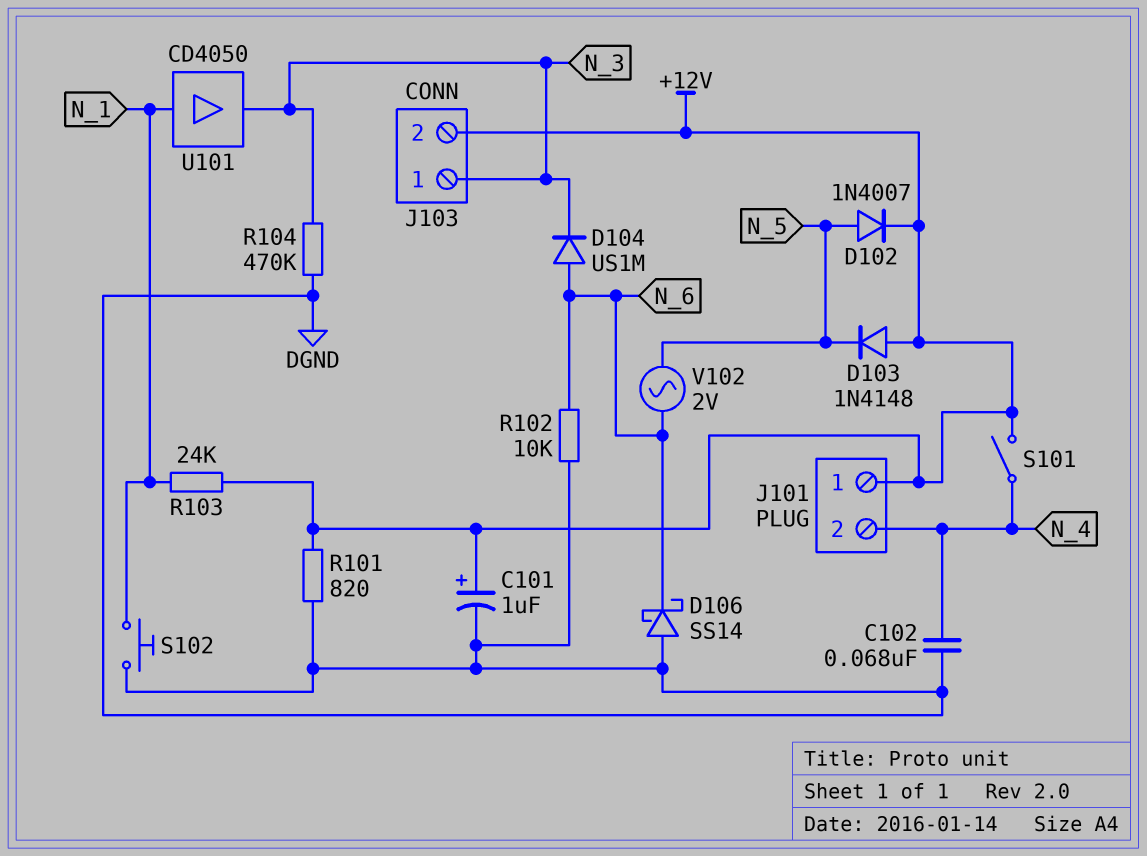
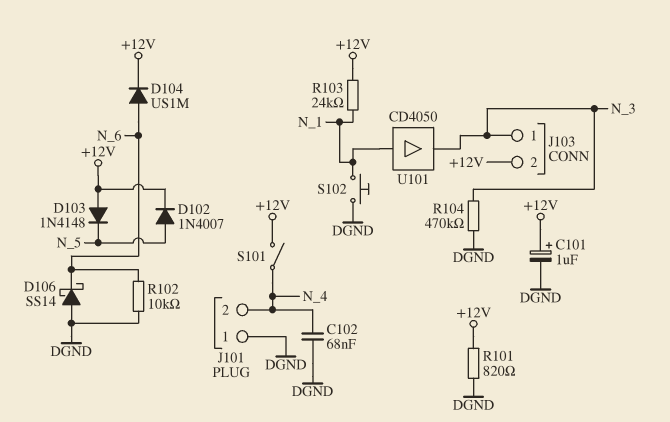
D104: diode US1M (A N_6, K N_3) -> diode US1M (A N_6, K +12V)
J101 pin 1: +12V -> DGND
V102: AC 2V (N_5, N_6) -> none

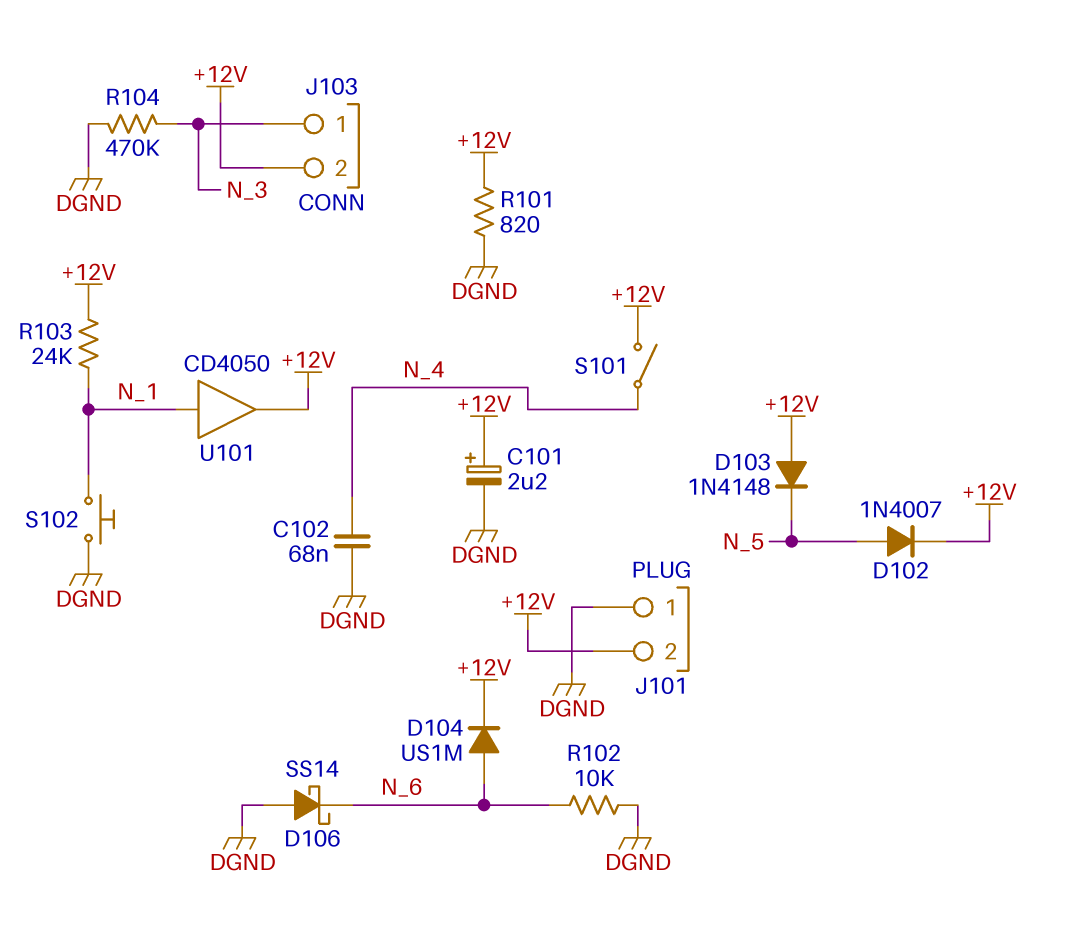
C101: 1uF (plus +12V, minus DGND) -> 2.2uF (plus +12V, minus DGND)
J101 pin 2: N_4 -> +12V
U101: buffer CD4050 (in N_1, out N_3) -> buffer CD4050 (in N_1, out +12V)

